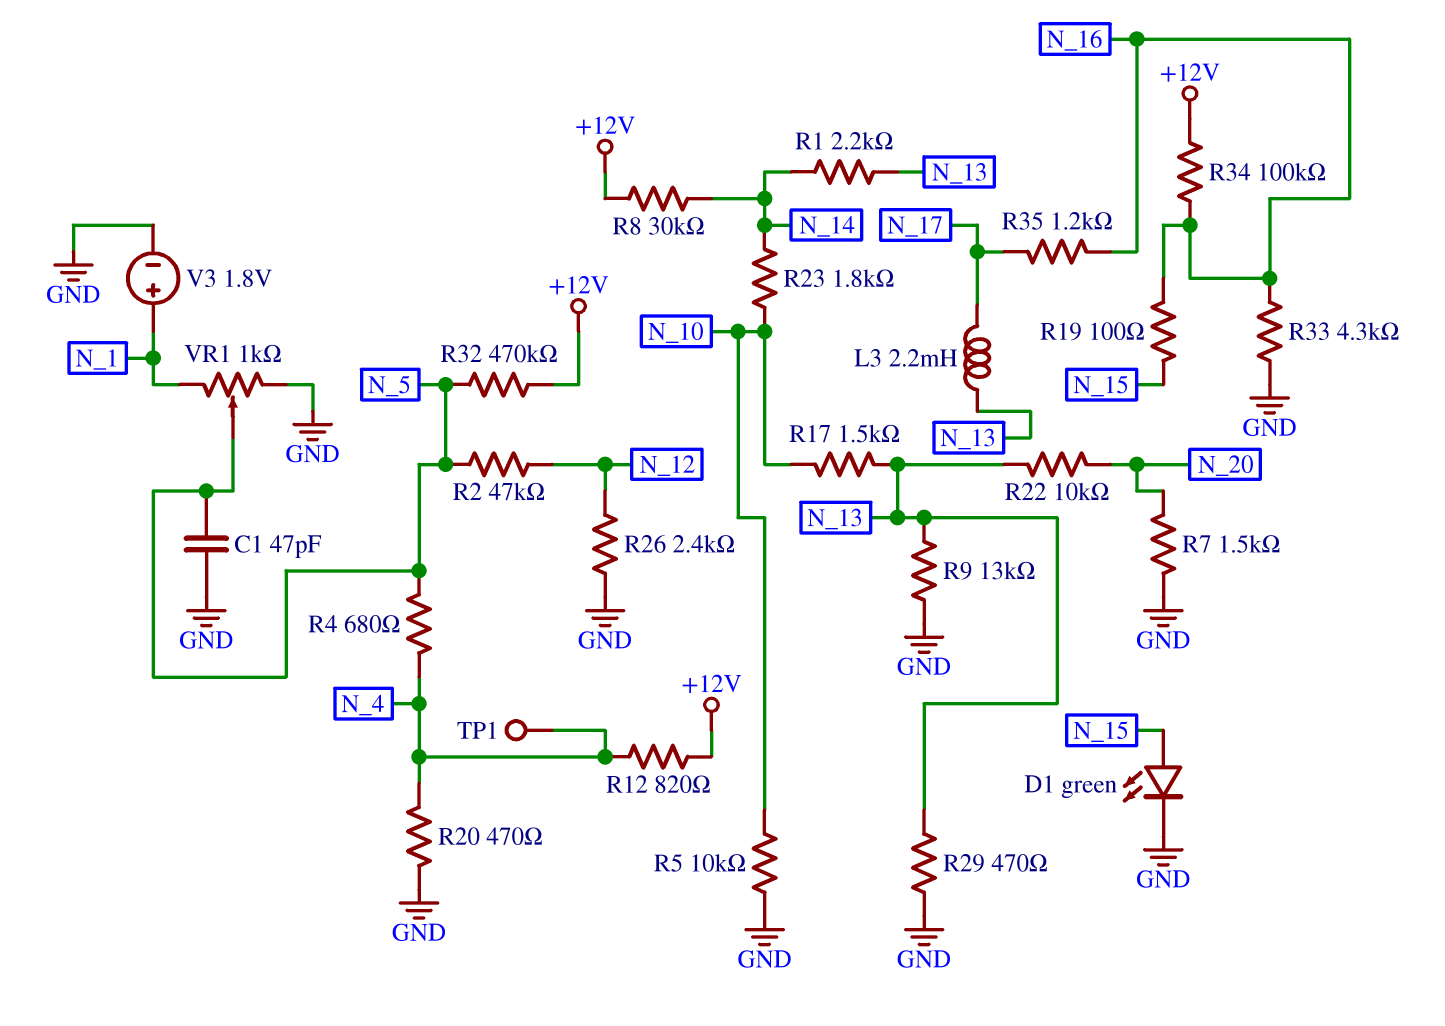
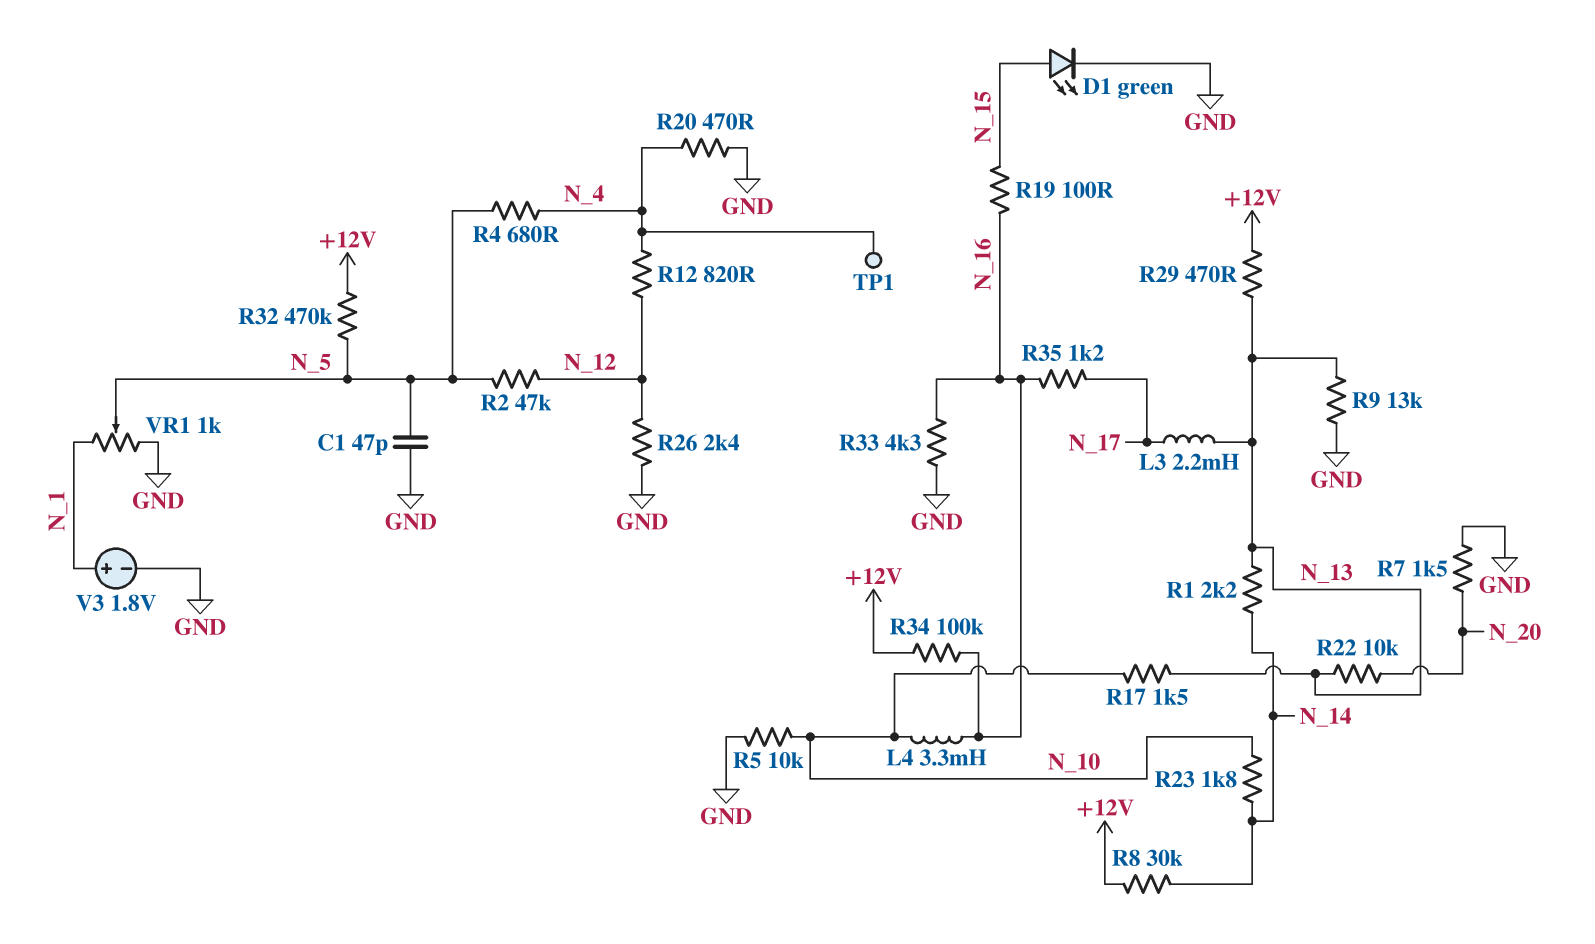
L4: none -> 3.3mH (N_10, N_16)
R12: 820 (+12V, N_4) -> 820 (N_4, N_12)
R29: 470 (GND, N_13) -> 470 (+12V, N_13)

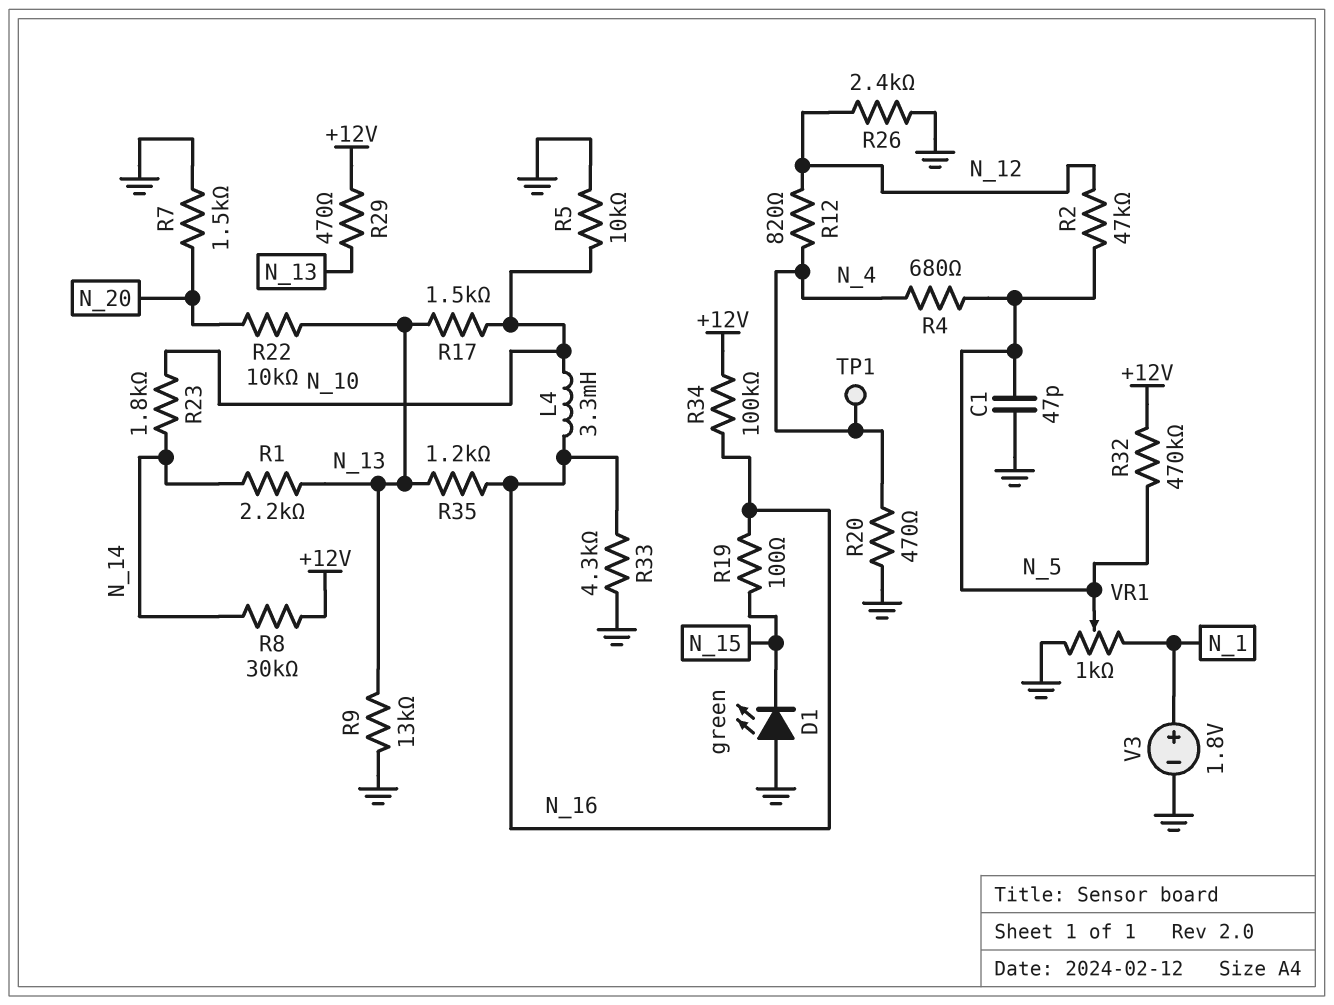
D1: LED green (A N_15, K GND) -> LED green (A GND, K N_15)
L3: 2.2mH (N_13, N_17) -> none
R35: 1.2k (N_16, N_17) -> 1.2k (N_13, N_16)

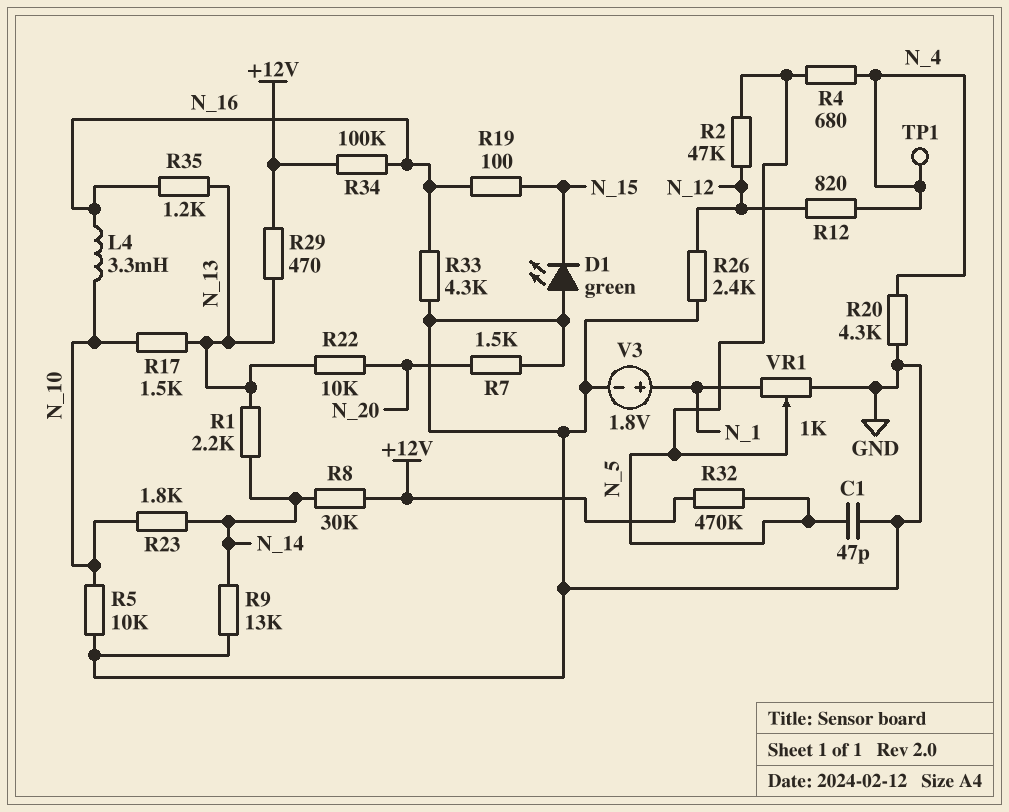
R9: 13k (GND, N_13) -> 13k (GND, N_14)
R20: 470 (GND, N_4) -> 4.3k (GND, N_4)

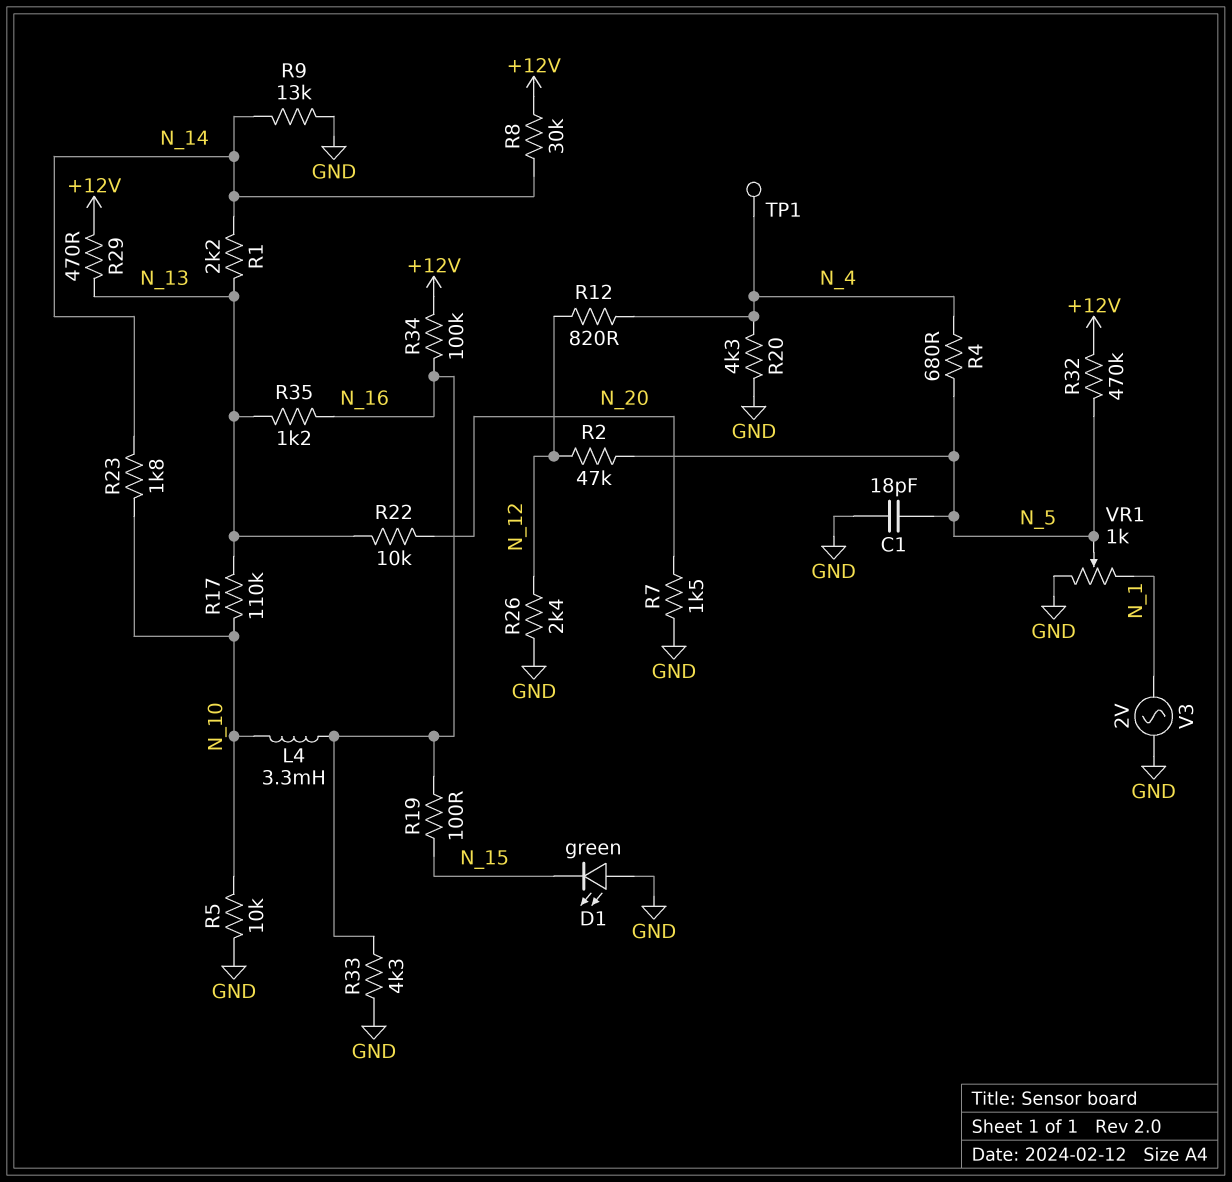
C1: 47pF (GND, N_5) -> 18pF (GND, N_5)
R17: 1.5k (N_10, N_13) -> 110k (N_10, N_13)
V3: 1.8V (plus N_1, minus GND) -> AC 2V (GND, N_1)

